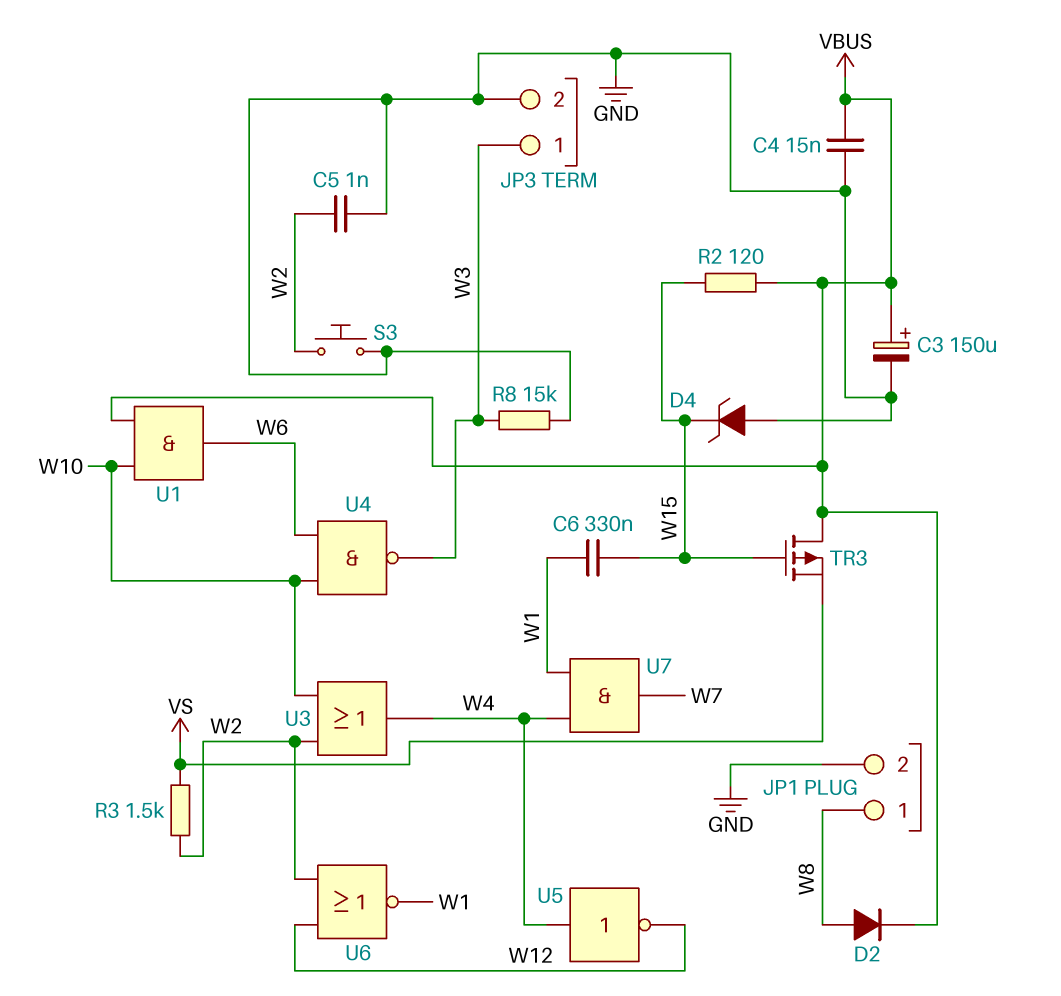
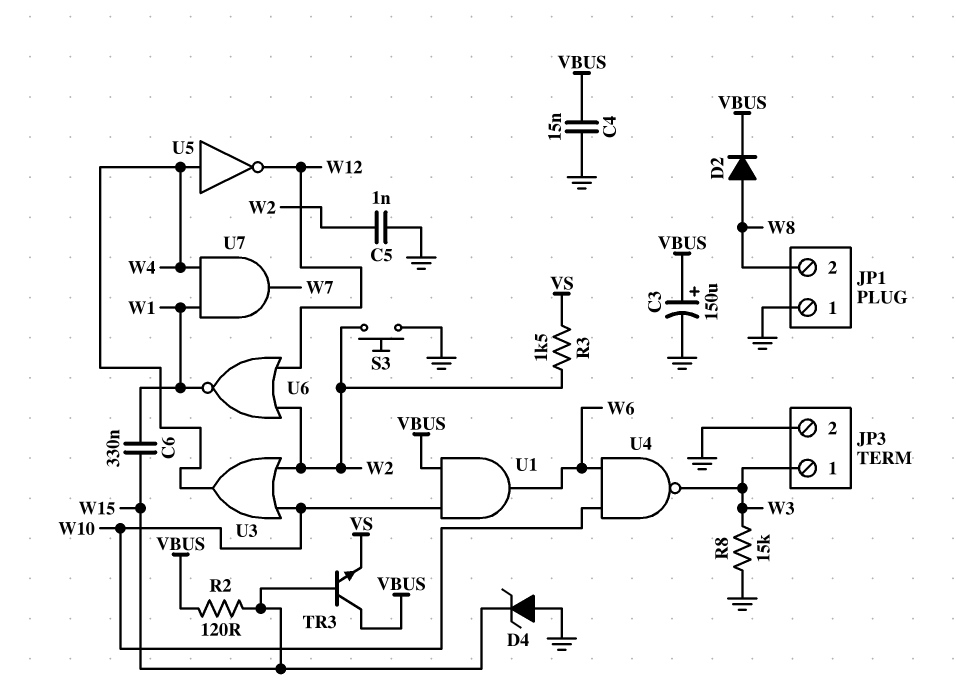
JP1 pin 1: W8 -> GND
JP1 pin 2: GND -> W8
TR3: PMOS (G W15, D VBUS, S VS) -> NPN (B W15, C VBUS, E VS)

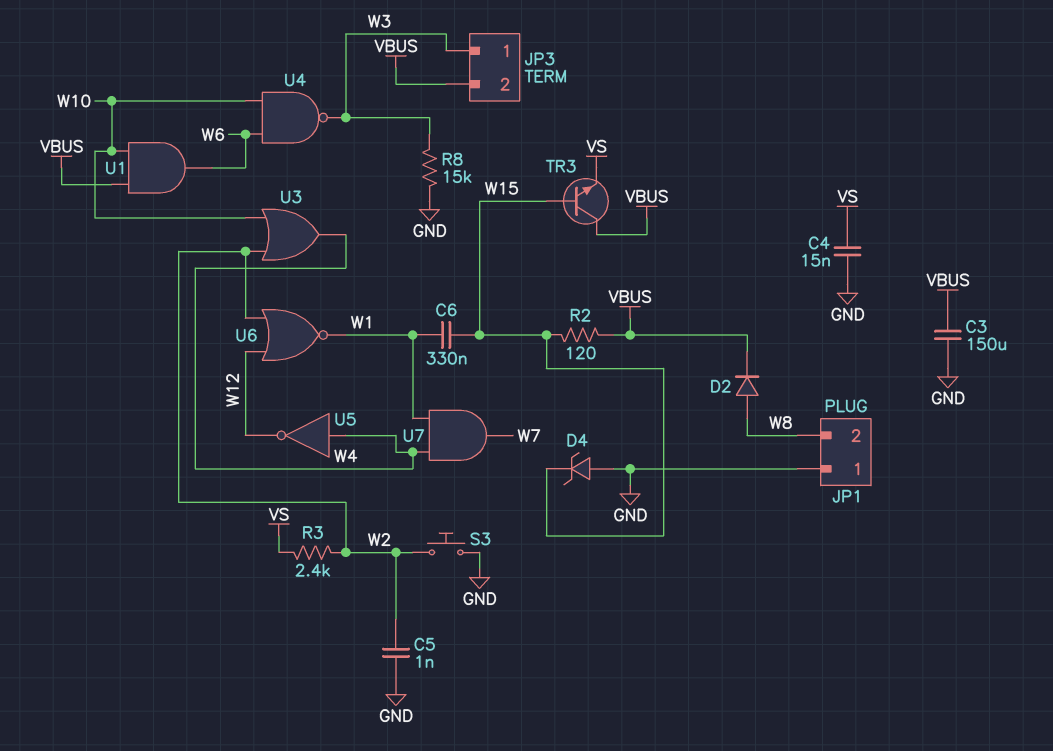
C3: 150uF (plus VBUS, minus GND) -> 150uF (GND, VBUS)
C4: 15nF (GND, VBUS) -> 15nF (GND, VS)
JP3 pin 2: GND -> VBUS
R3: 1.5k (VS, W2) -> 2.4k (VS, W2)

